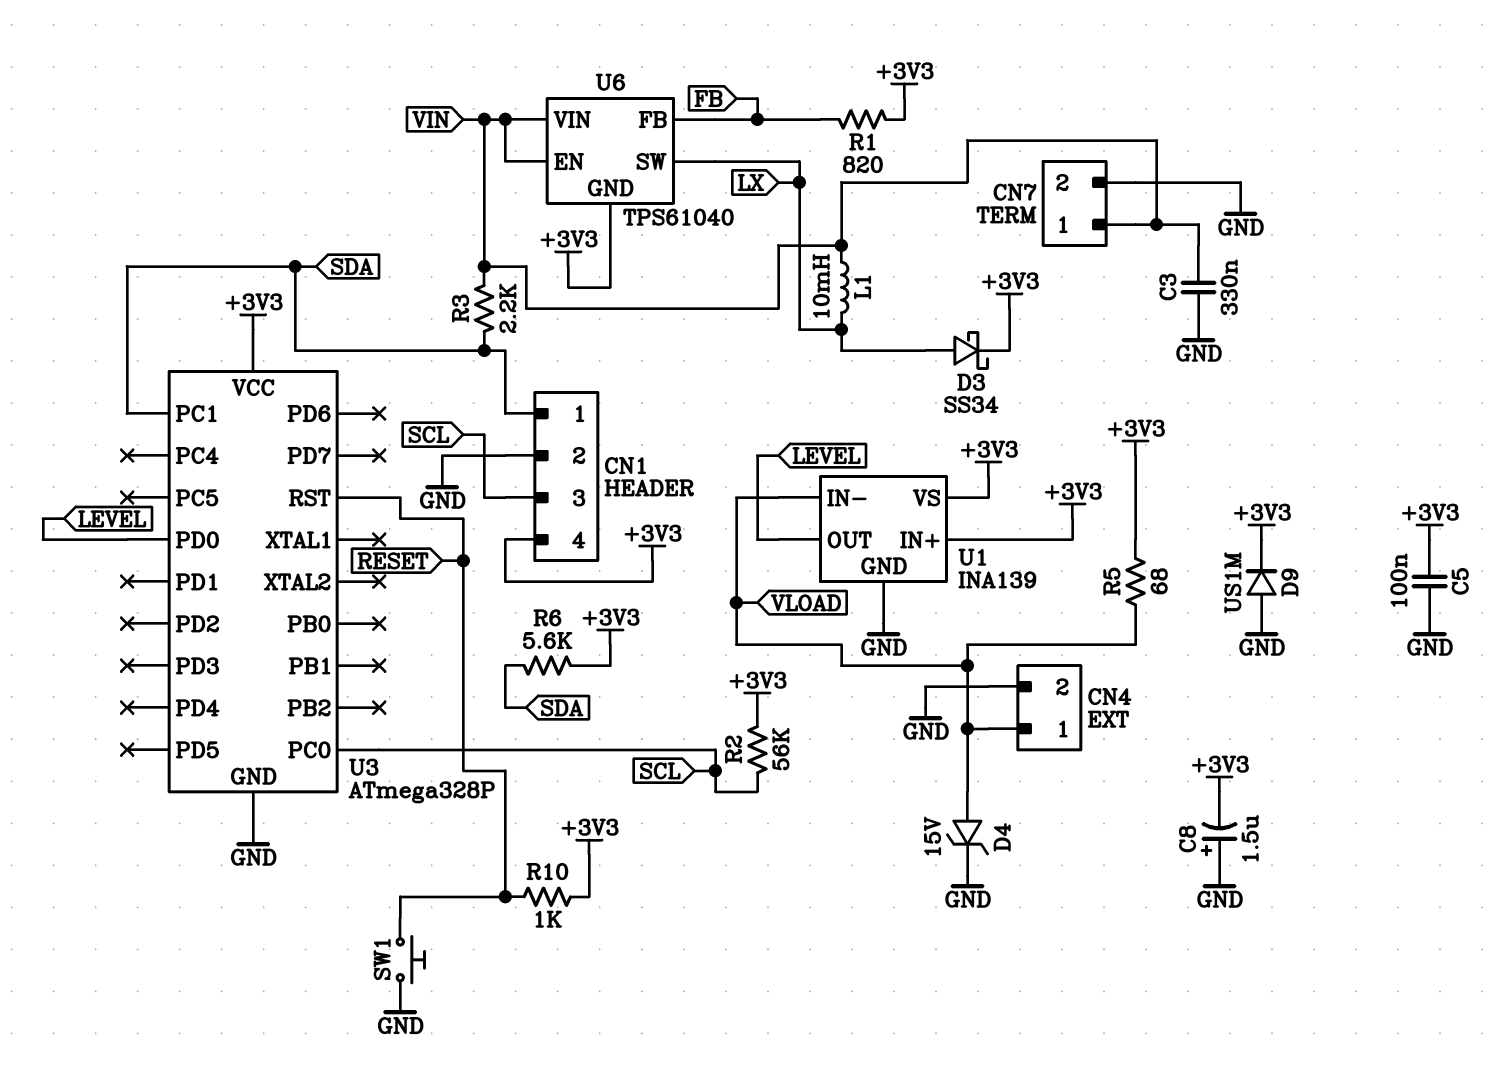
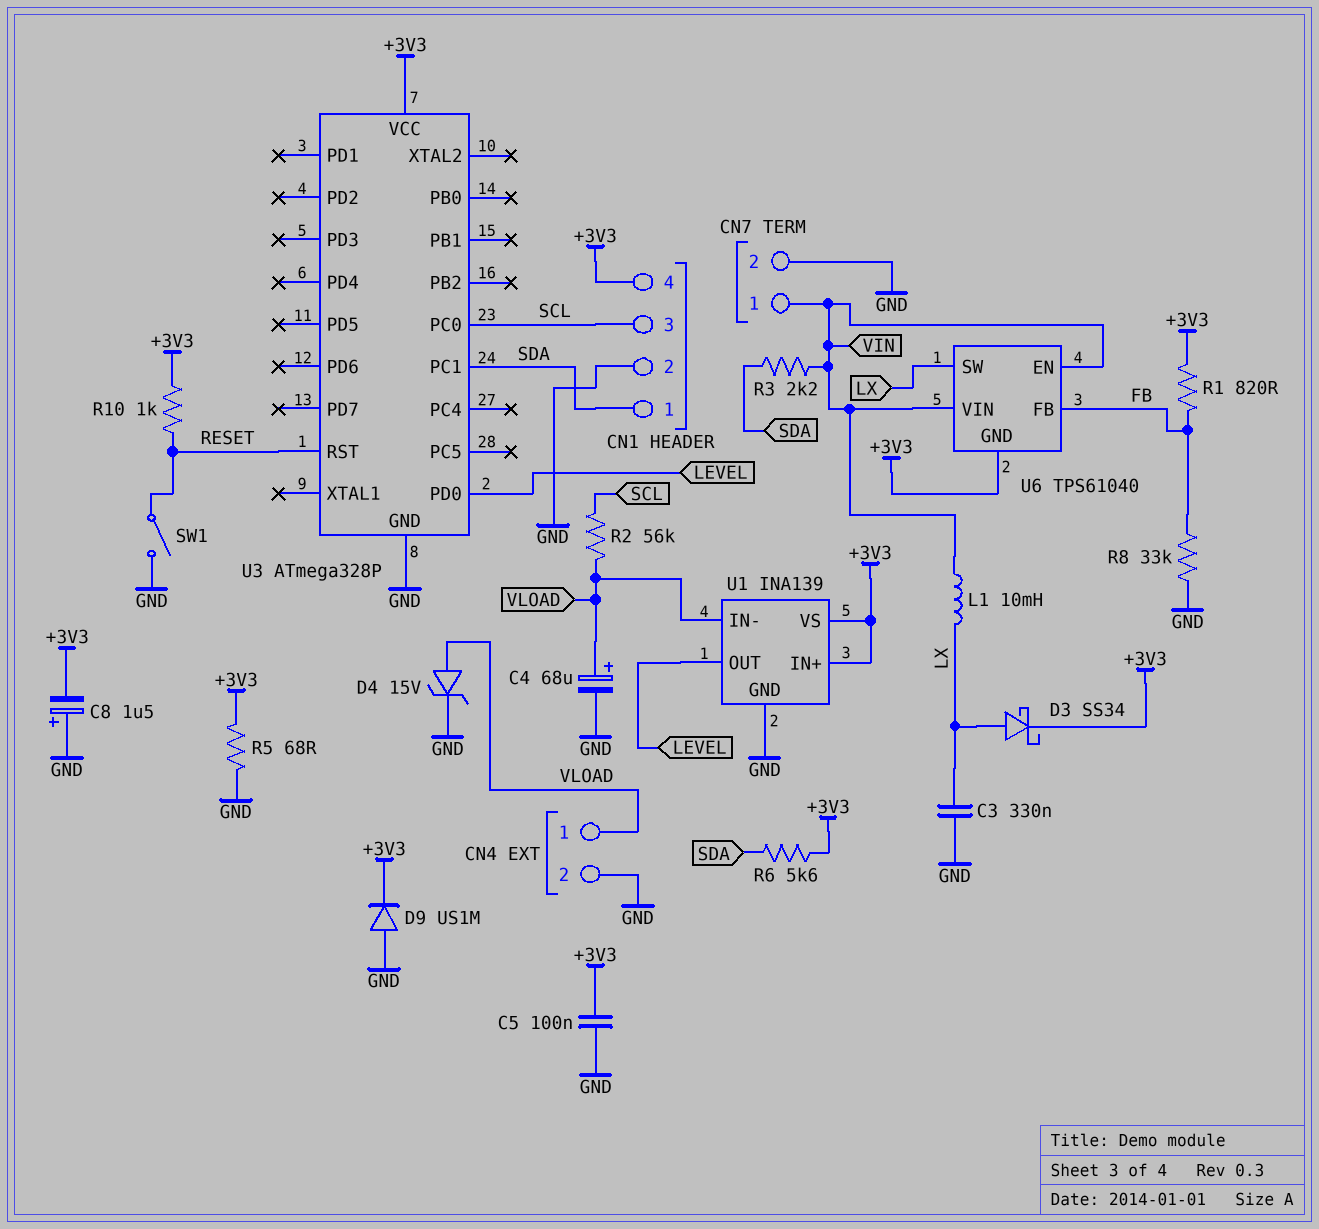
C3: 330nF (GND, VIN) -> 330nF (GND, LX)
C4: none -> 68uF (plus VLOAD, minus GND)
R2: 56k (+3V3, SCL) -> 56k (SCL, VLOAD)
R5: 68 (+3V3, VLOAD) -> 68 (+3V3, GND)
R8: none -> 33k (FB, GND)
SW1: button (GND, RESET) -> switch (GND, RESET)

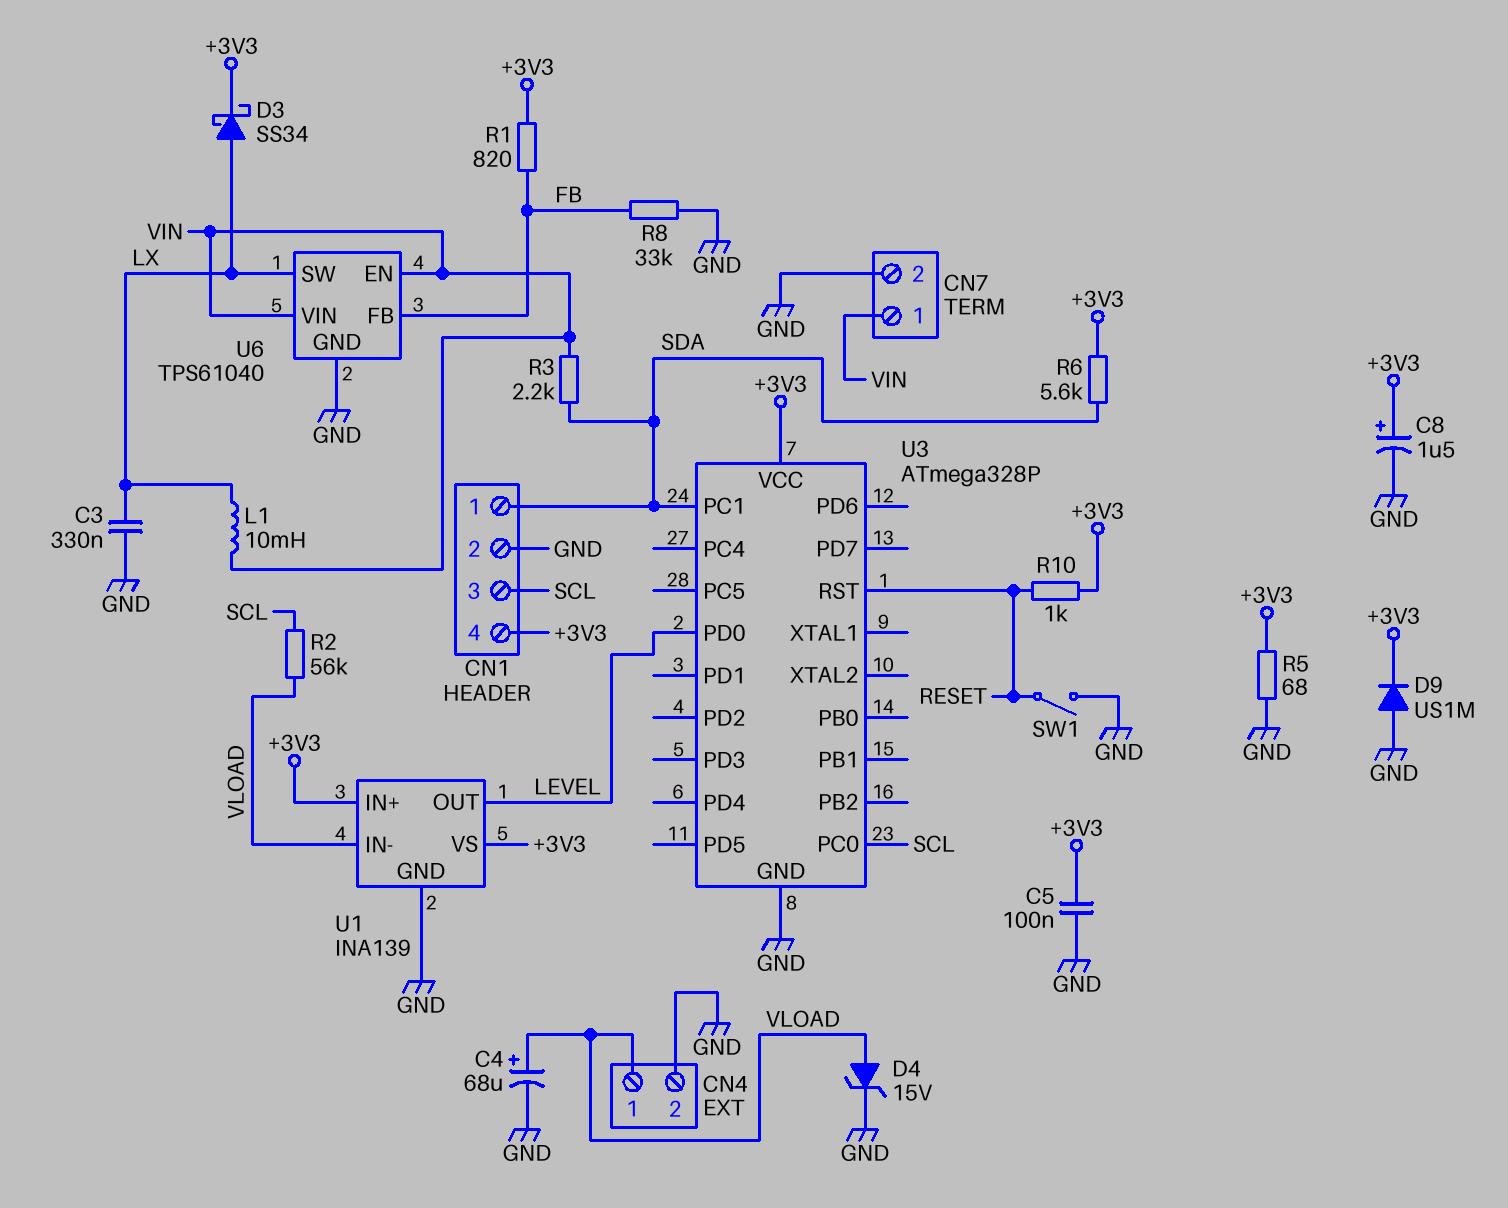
C8: 1.5uF (plus GND, minus +3V3) -> 1.5uF (plus +3V3, minus GND)
U6 pin GND: +3V3 -> GND

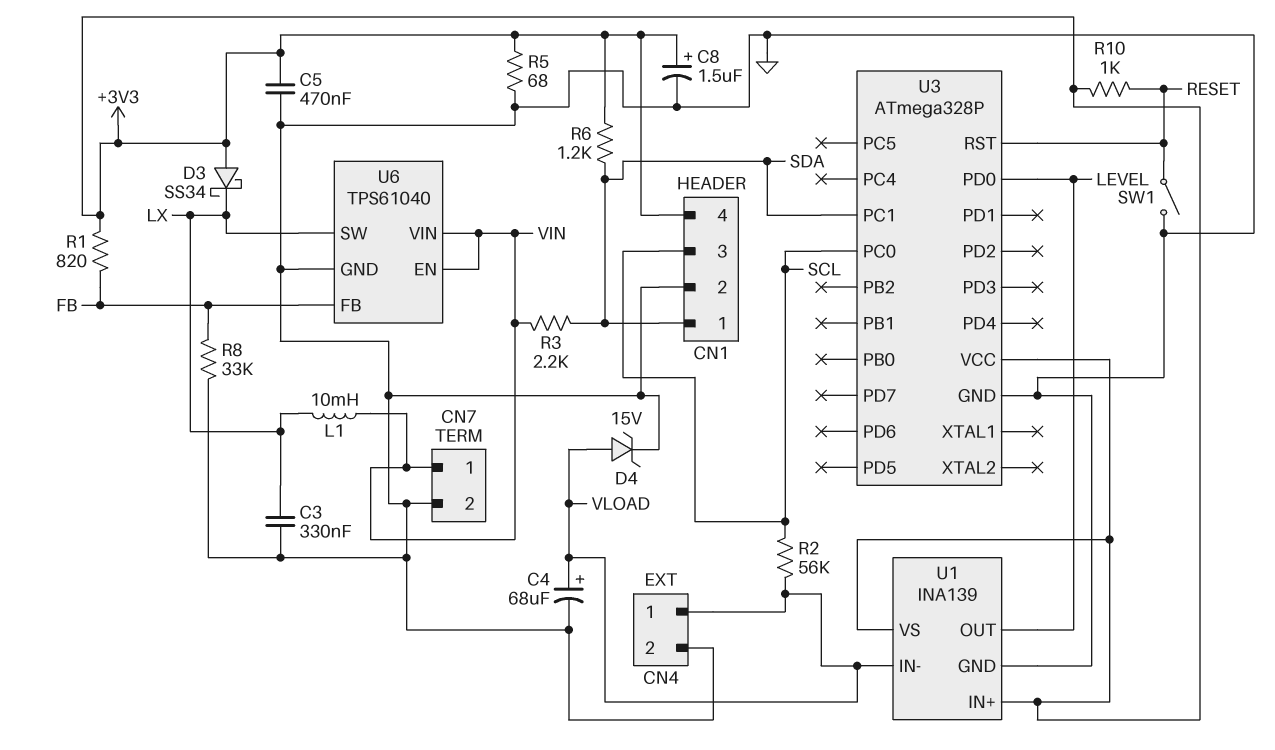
C5: 100nF (+3V3, GND) -> 470nF (+3V3, GND)
D3: schottky SS34 (A LX, K +3V3) -> schottky SS34 (A +3V3, K LX)
D9: diode US1M (A GND, K +3V3) -> none
R6: 5.6k (+3V3, SDA) -> 1.2k (+3V3, SDA)

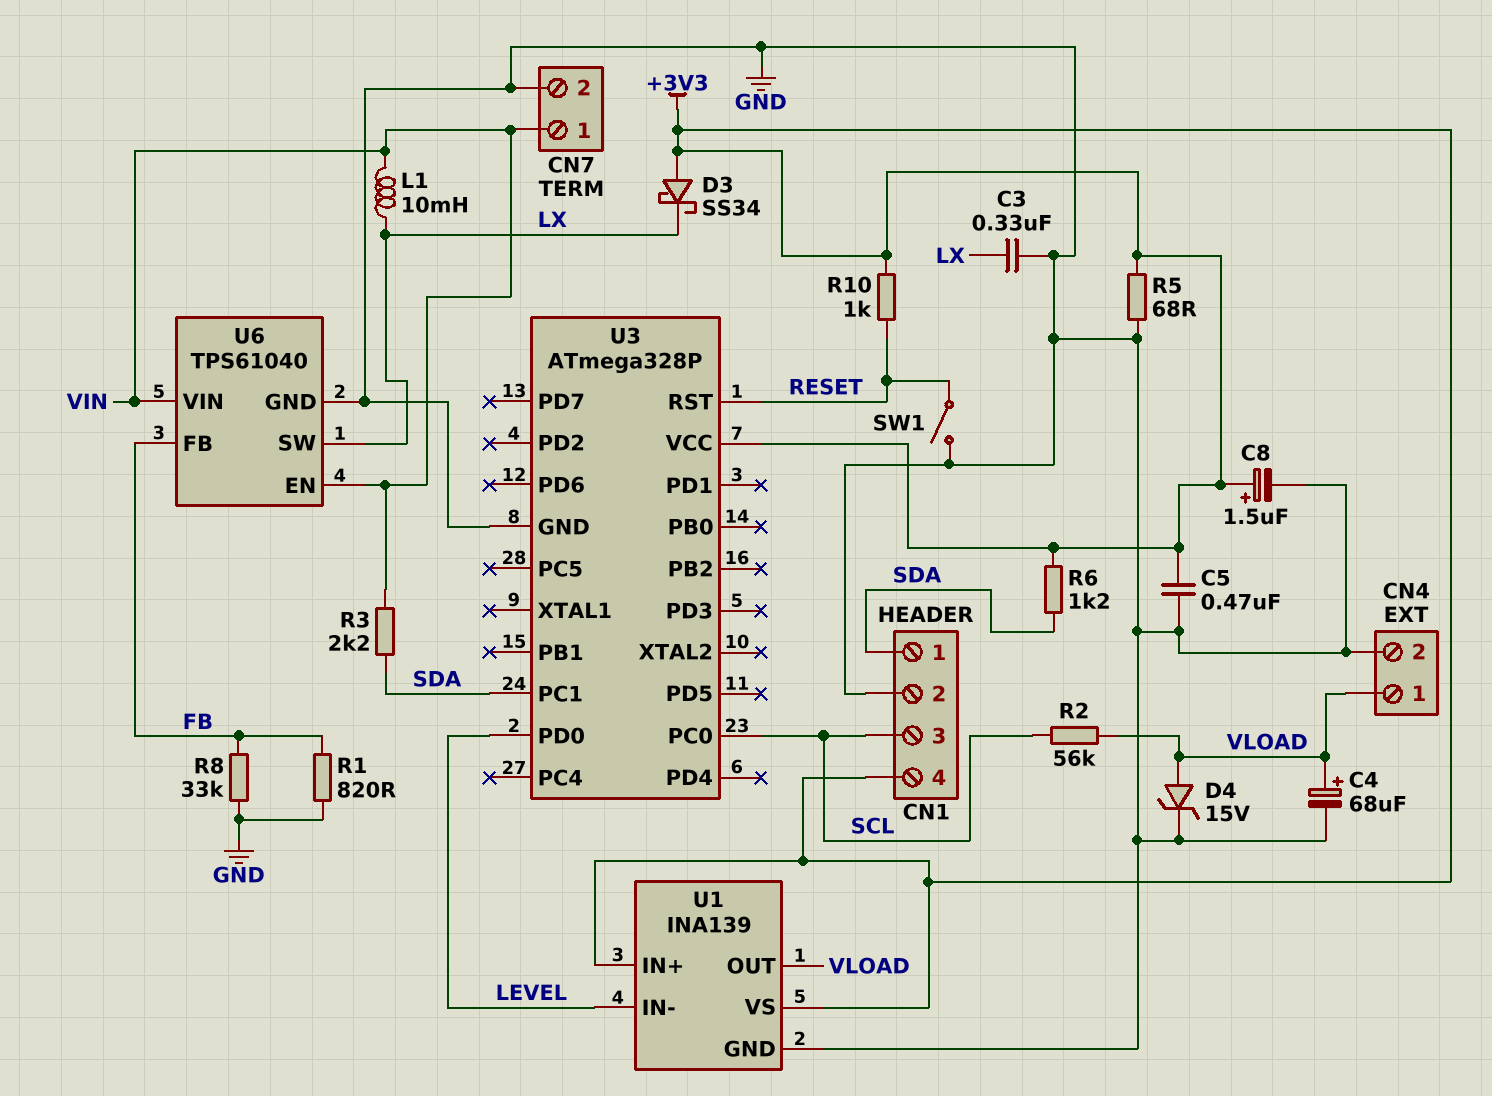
R1: 820 (+3V3, FB) -> 820 (FB, GND)
U1 pin IN-: VLOAD -> LEVEL
U1 pin OUT: LEVEL -> VLOAD

